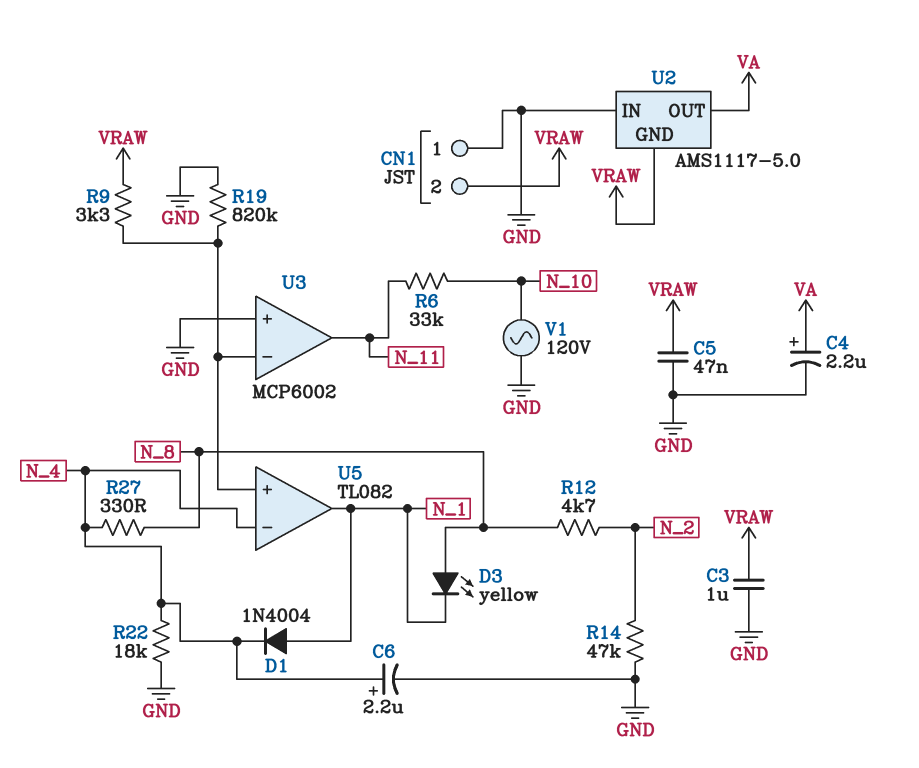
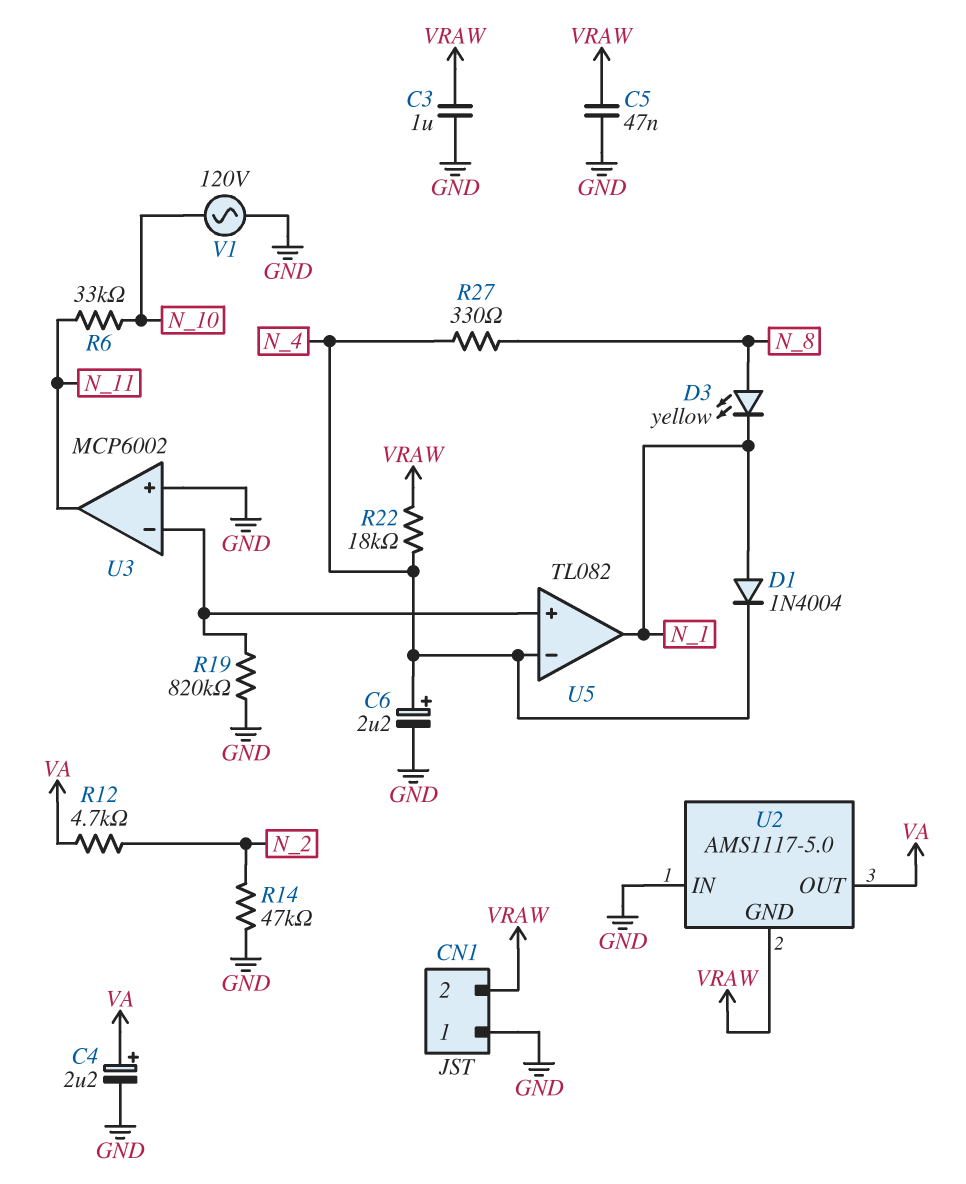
R9: 3.3k (U3/in-, VRAW) -> none
R12: 4.7k (N_2, N_8) -> 4.7k (N_2, VA)
R22: 18k (GND, N_4) -> 18k (N_4, VRAW)

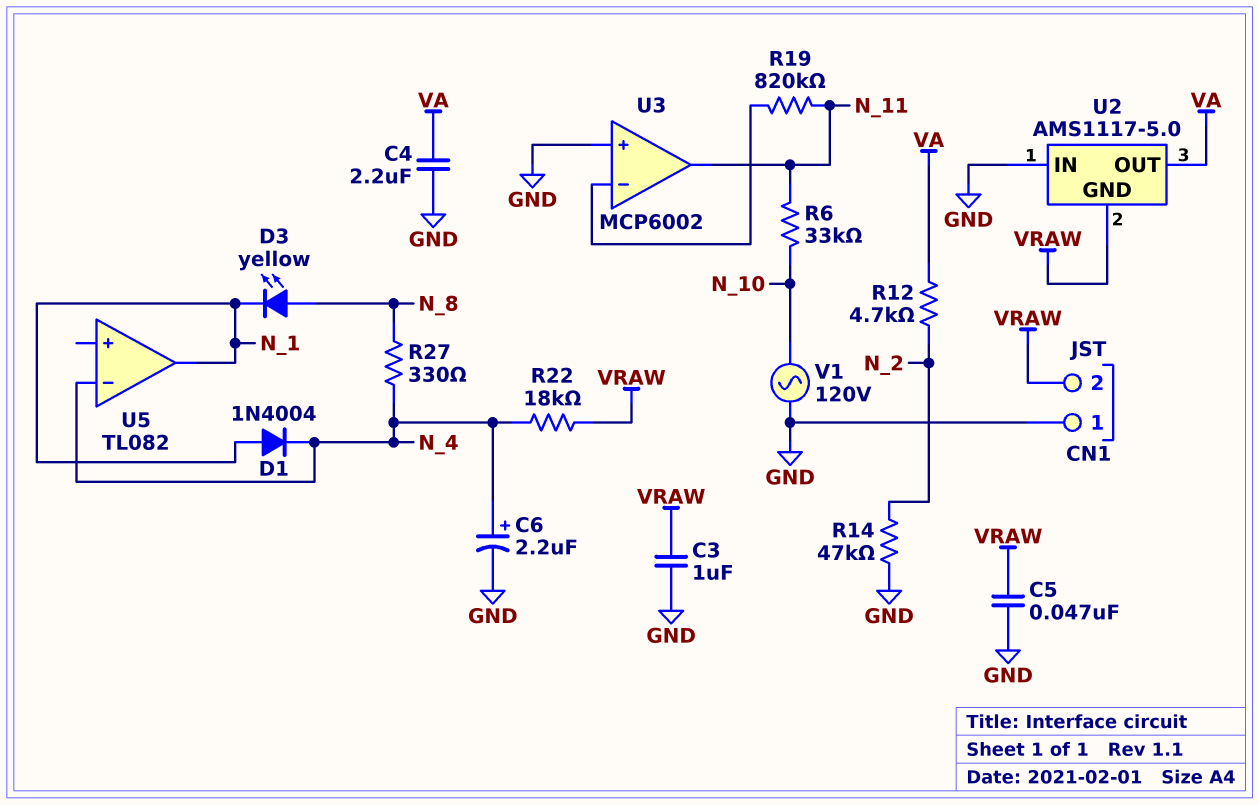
C4: 2.2uF (plus VA, minus GND) -> 2.2uF (GND, VA)
R19: 820k (GND, U3/in-) -> 820k (N_11, U3/in-)
U5 pin in+: U3/in- -> none

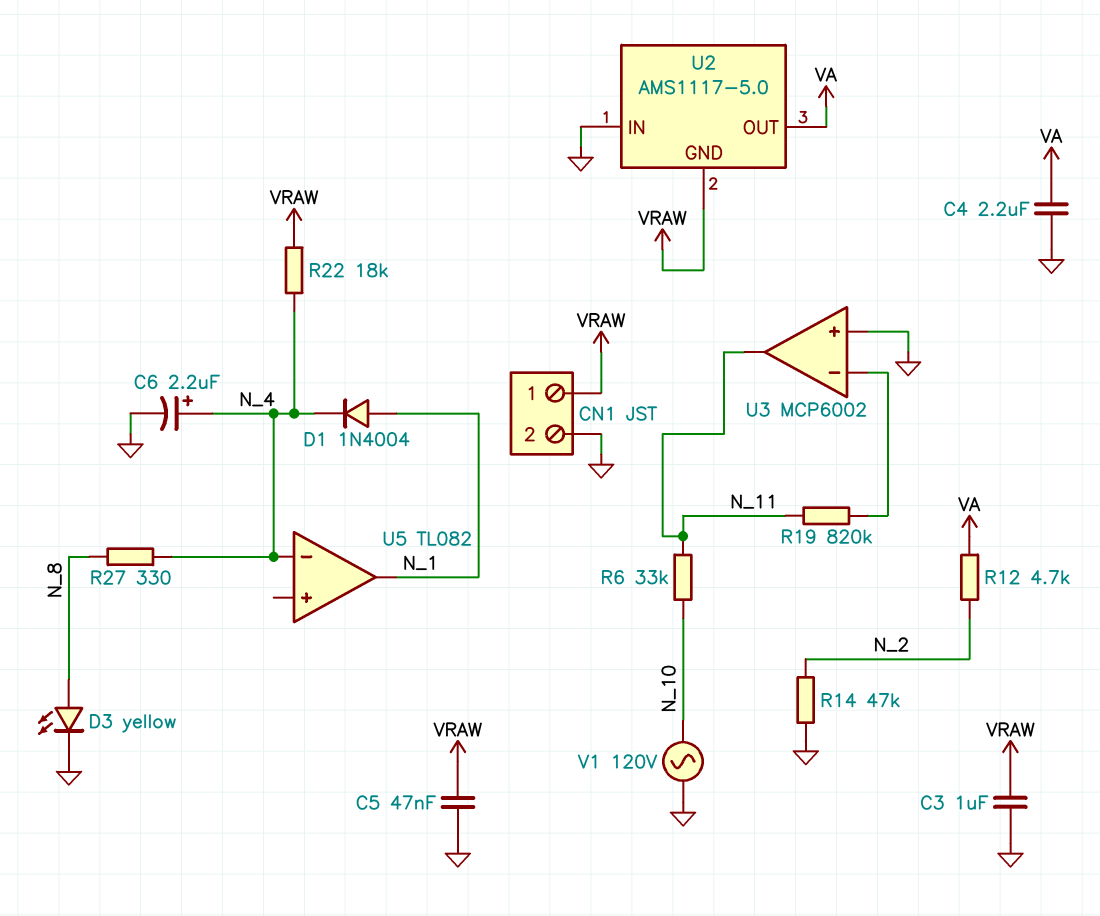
CN1 pin 1: GND -> VRAW
CN1 pin 2: VRAW -> GND
D3: LED yellow (A N_8, K N_1) -> LED yellow (A N_8, K GND)

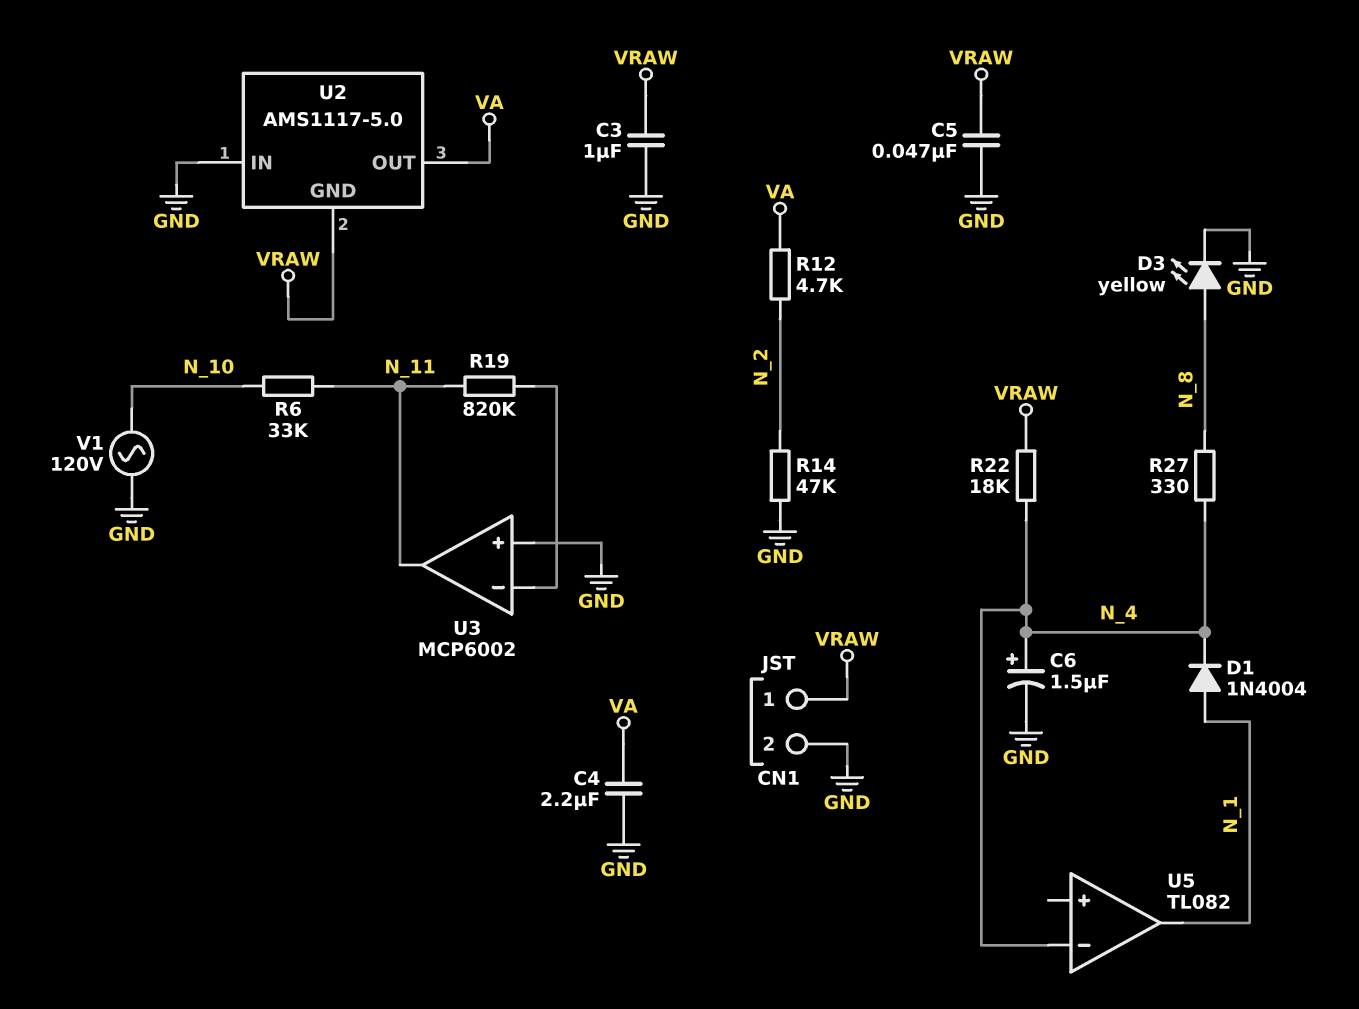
C6: 2.2uF (plus N_4, minus GND) -> 1.5uF (plus N_4, minus GND)

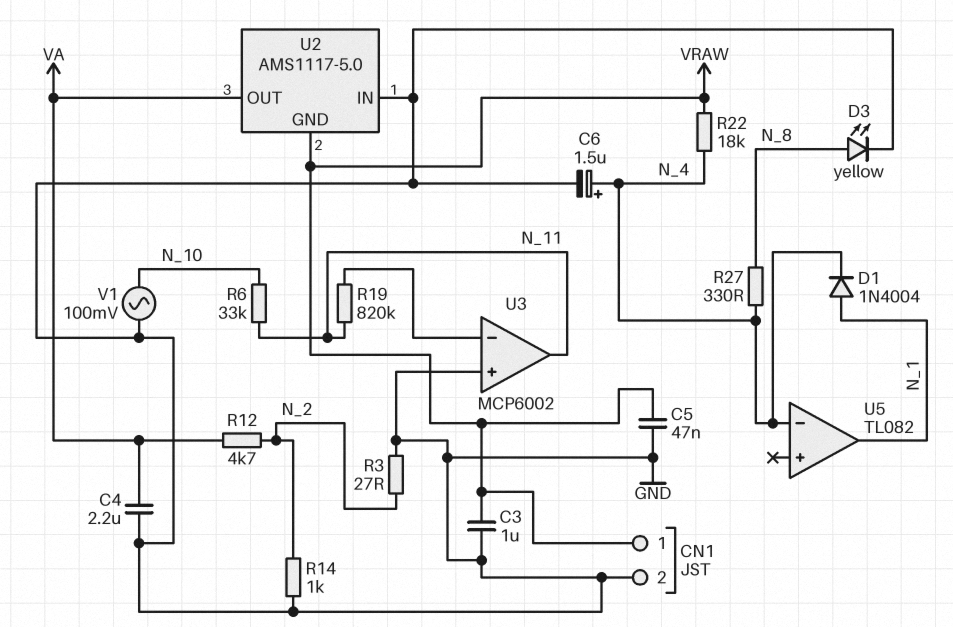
R3: none -> 27 (GND, N_2)
R14: 47k (GND, N_2) -> 1k (GND, N_2)
V1: AC 120V (GND, N_10) -> AC 100mV (GND, N_10)

